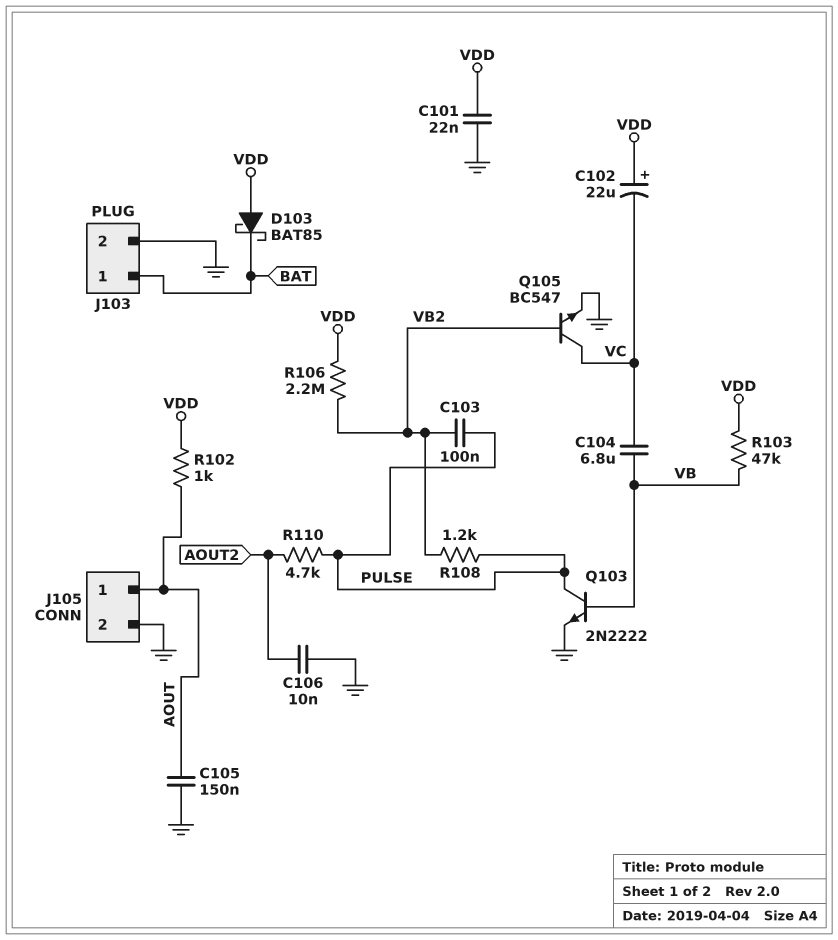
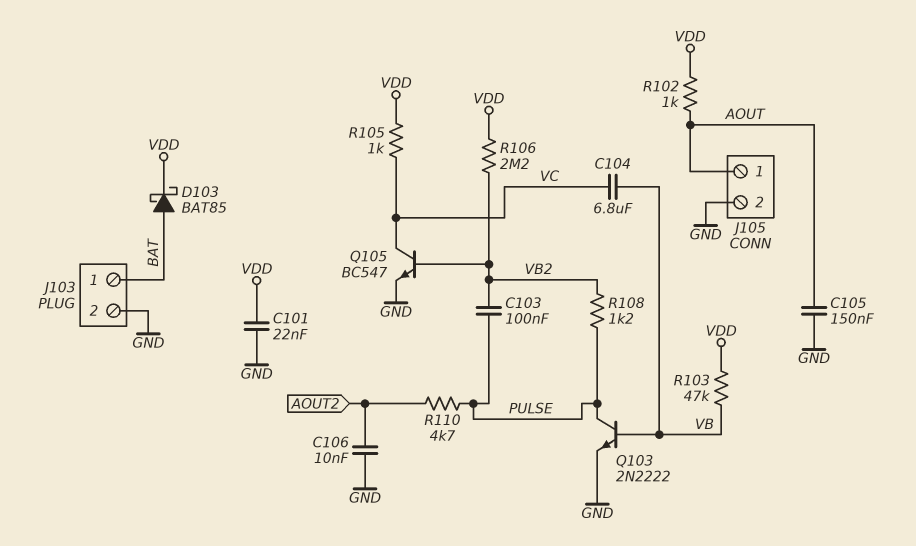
C102: 22uF (plus VDD, minus VC) -> none
D103: schottky BAT85 (A VDD, K BAT) -> schottky BAT85 (A BAT, K VDD)
R105: none -> 1k (VC, VDD)

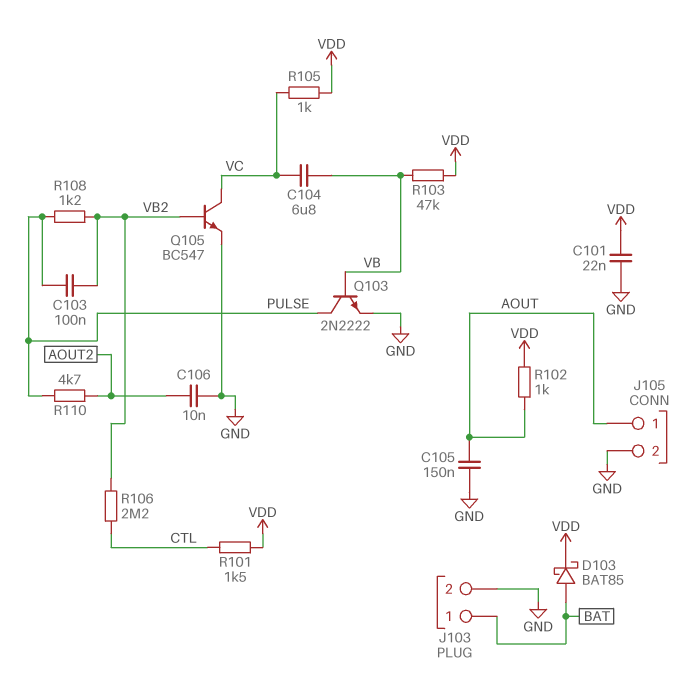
R101: none -> 1.5k (CTL, VDD)
R106: 2.2M (VB2, VDD) -> 2.2M (CTL, VB2)

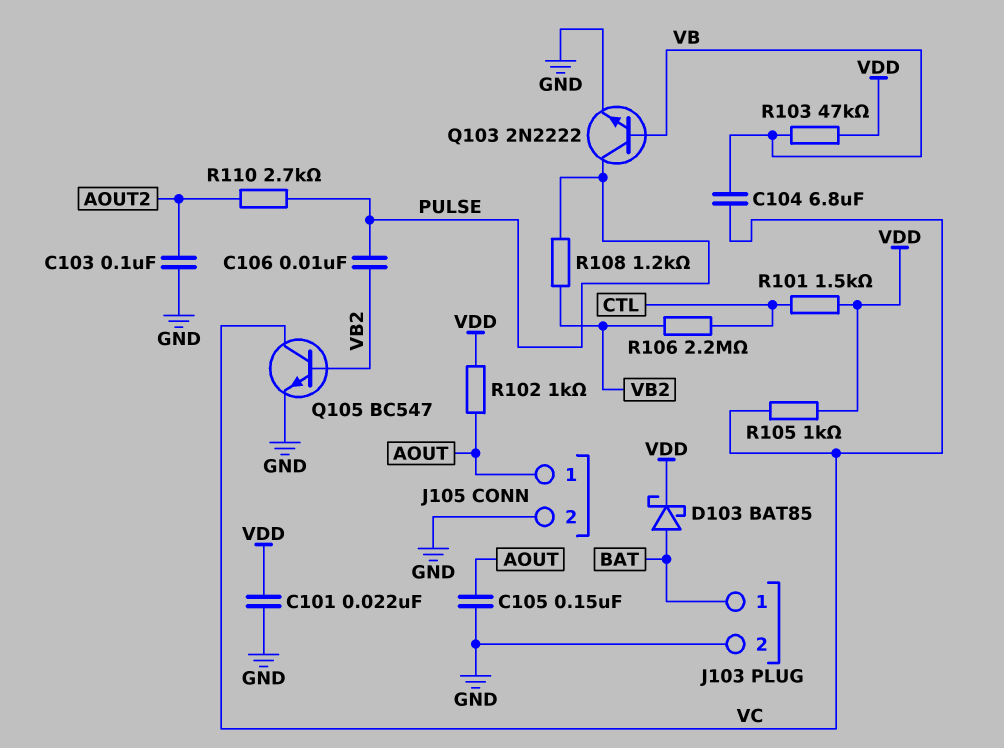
C103: 100nF (PULSE, VB2) -> 100nF (AOUT2, GND)
C106: 10nF (AOUT2, GND) -> 10nF (PULSE, VB2)
R110: 4.7k (AOUT2, PULSE) -> 2.7k (AOUT2, PULSE)

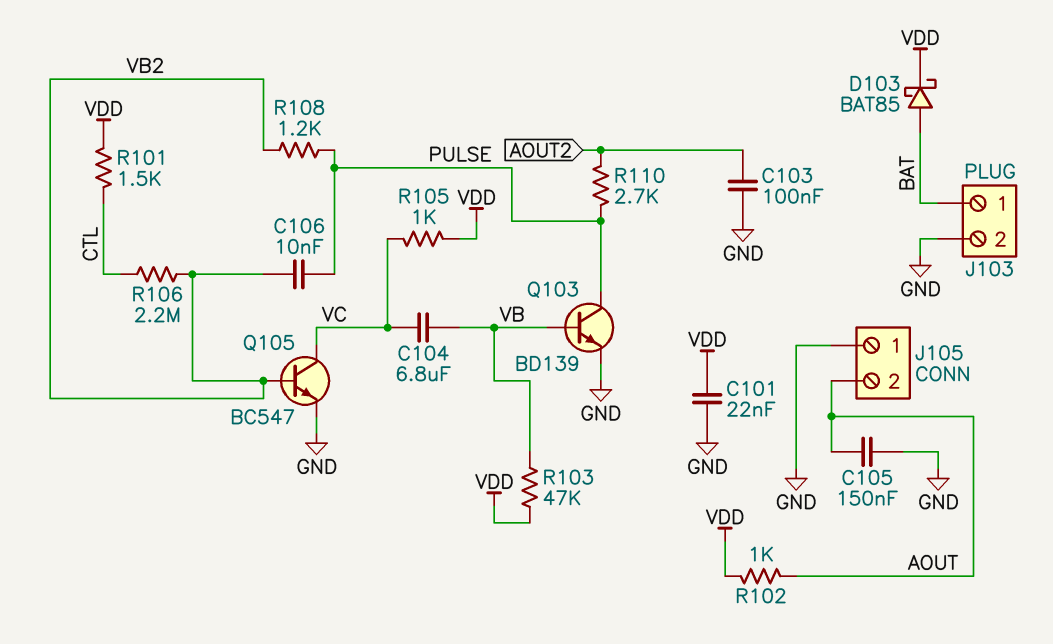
J105 pin 1: AOUT -> GND
J105 pin 2: GND -> AOUT
Q103: NPN 2N2222 (B VB, C PULSE, E GND) -> NPN BD139 (B VB, C PULSE, E GND)

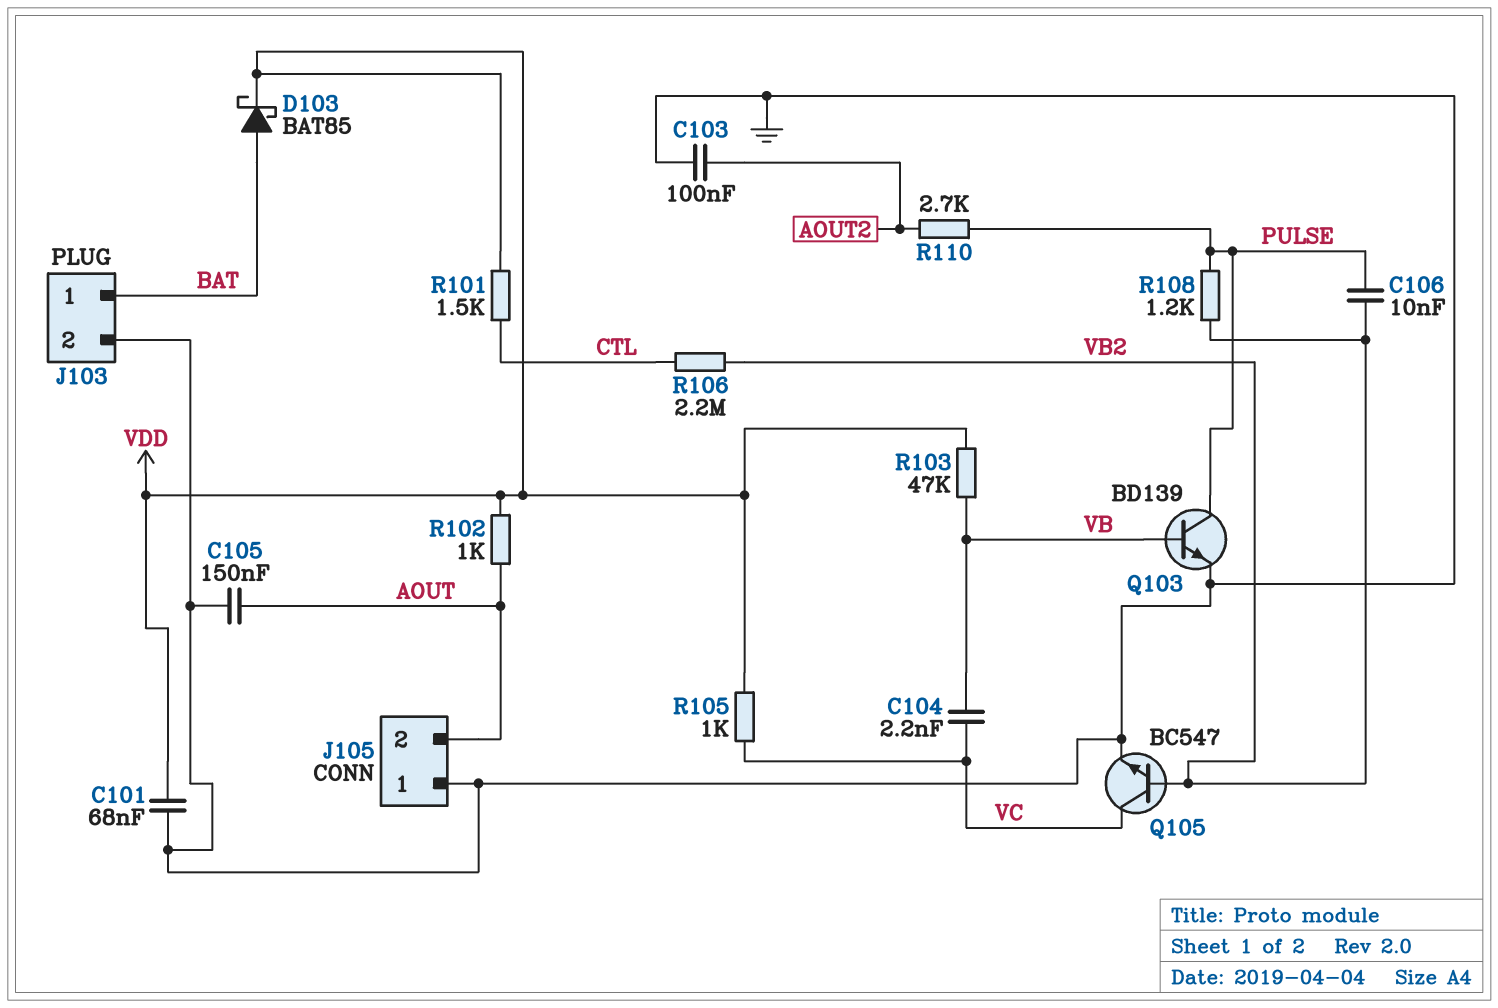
C101: 22nF (GND, VDD) -> 68nF (GND, VDD)
C104: 6.8uF (VB, VC) -> 2.2nF (VB, VC)

